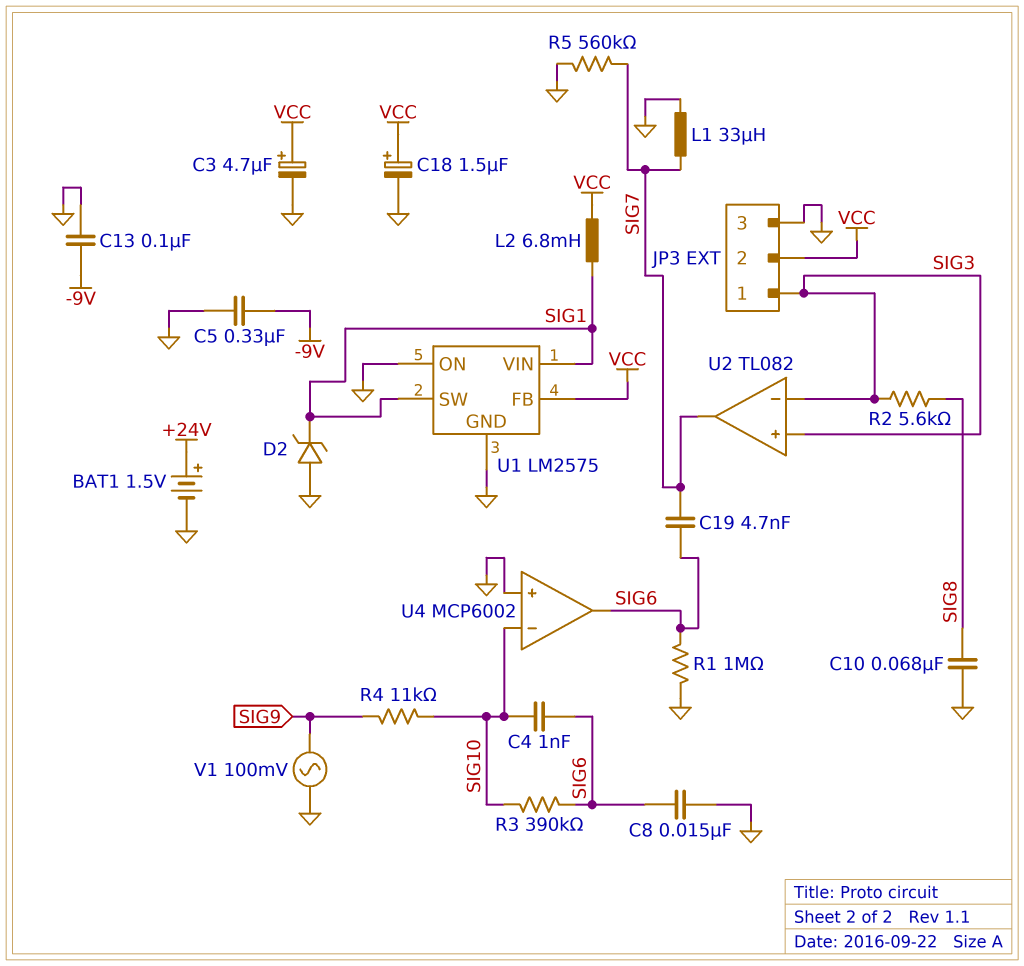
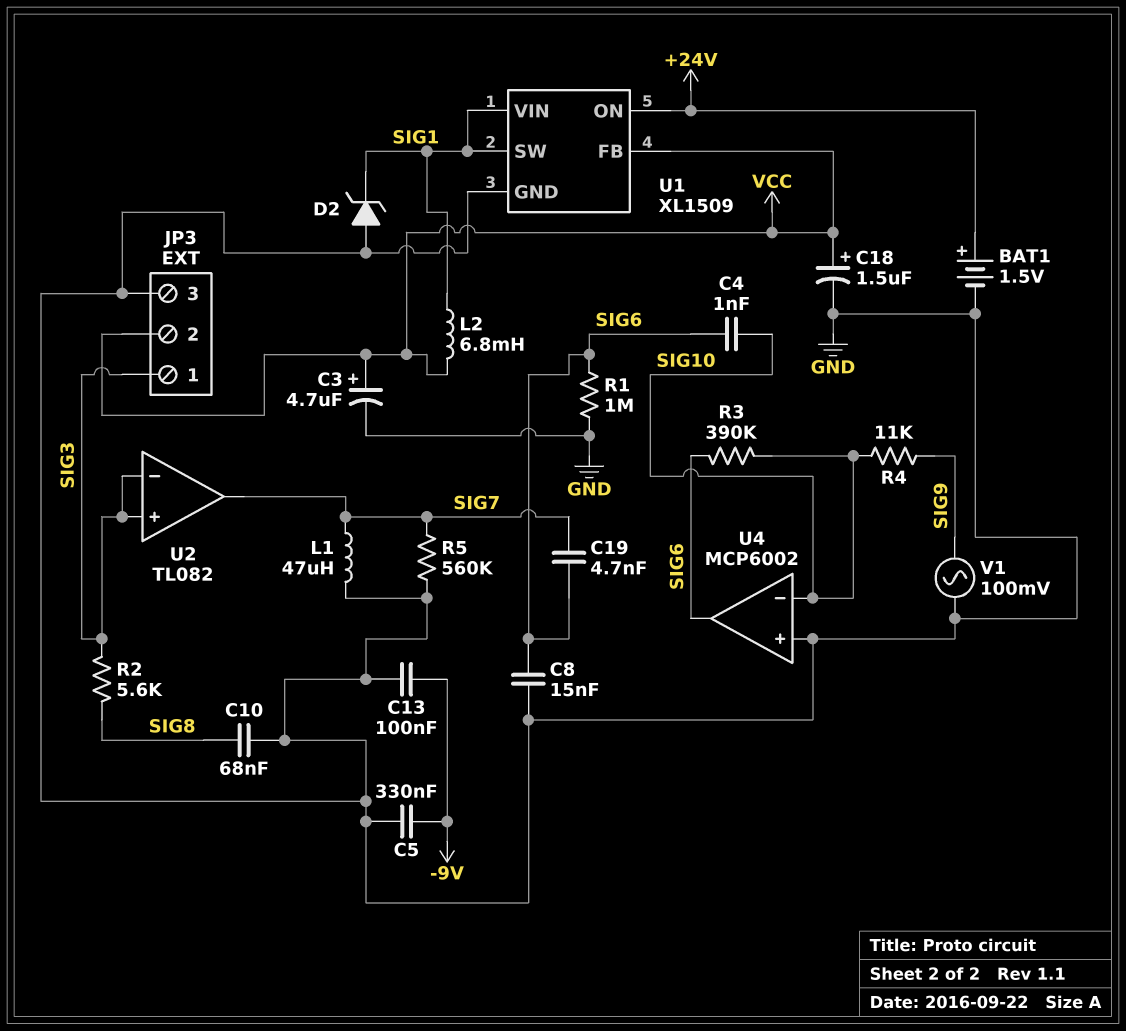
L1: 33uH (GND, SIG7) -> 47uH (GND, SIG7)
U1: LM2575 -> XL1509
U1 pin ON: GND -> +24V

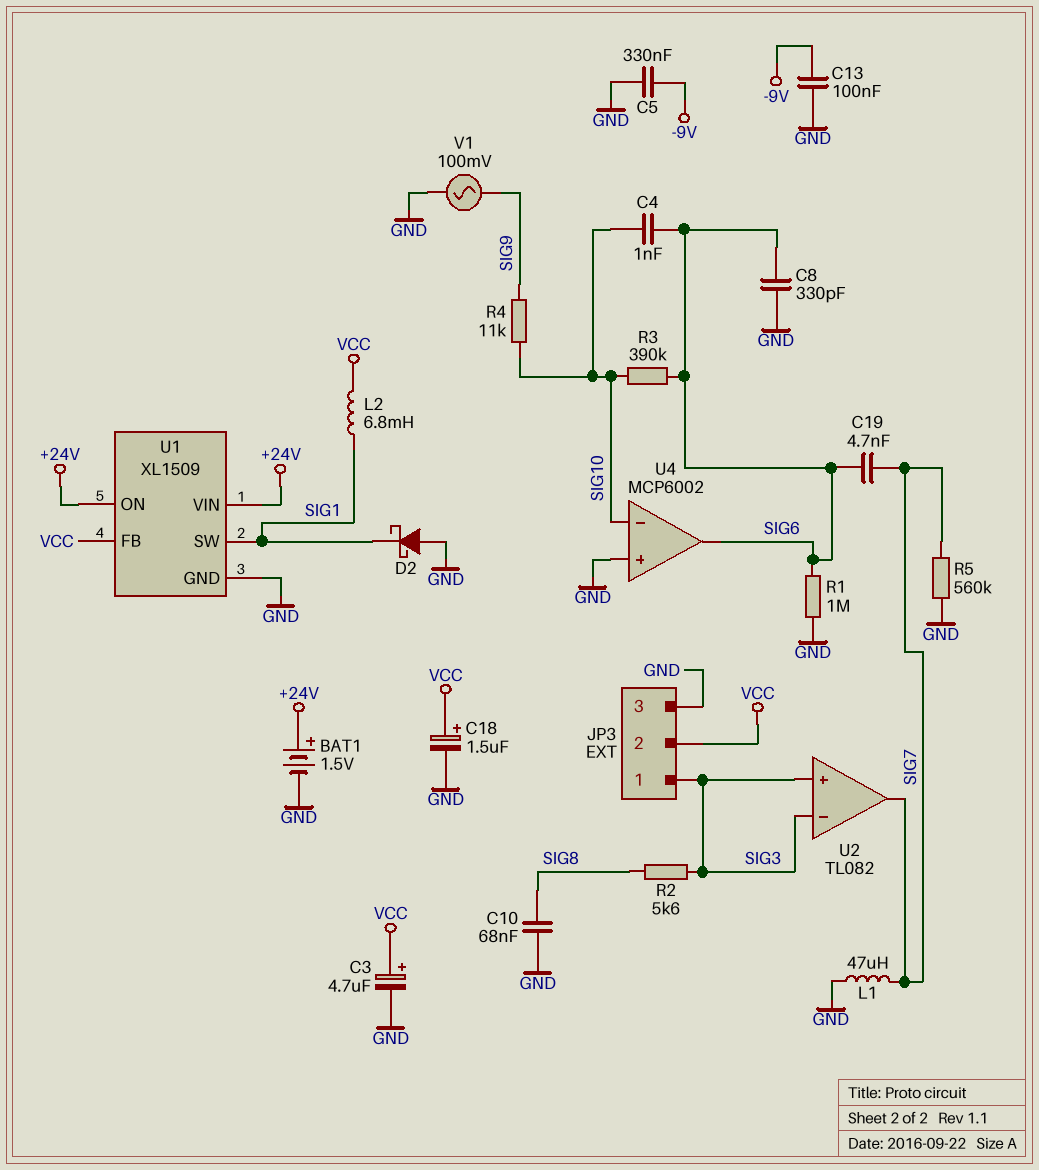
C8: 15nF (GND, SIG6) -> 330pF (GND, SIG6)
D2: zener (A GND, K SIG1) -> schottky (A GND, K SIG1)
U1 pin VIN: SIG1 -> +24V

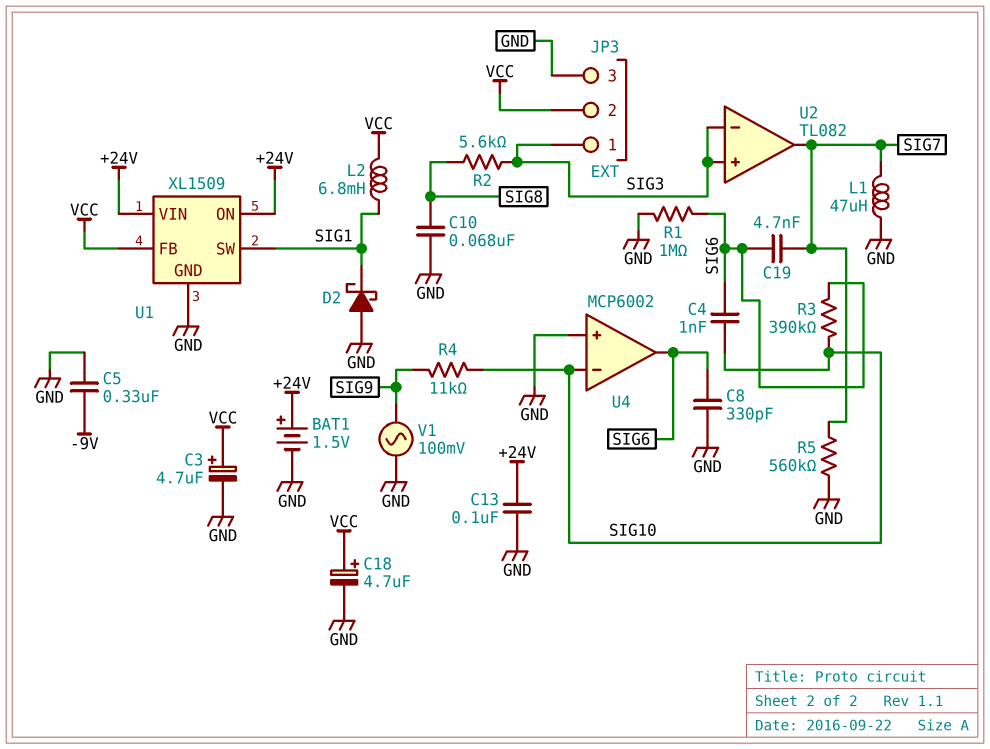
C13: 100nF (-9V, GND) -> 100nF (+24V, GND)
C18: 1.5uF (plus VCC, minus GND) -> 4.7uF (plus VCC, minus GND)

